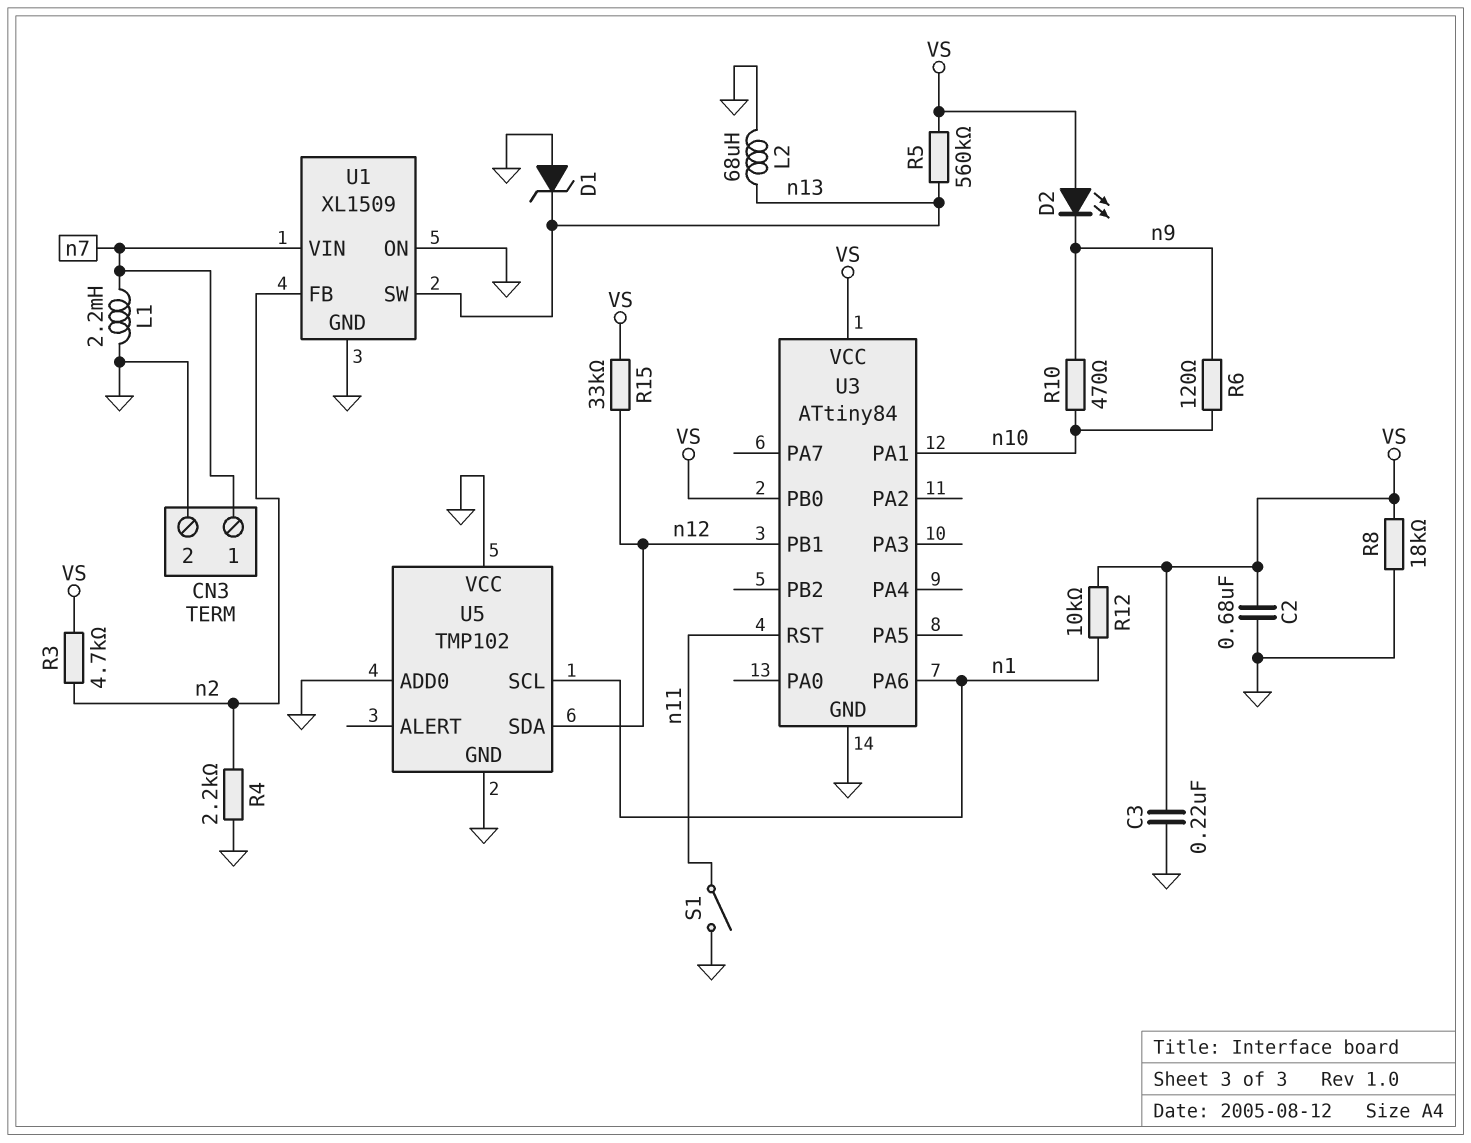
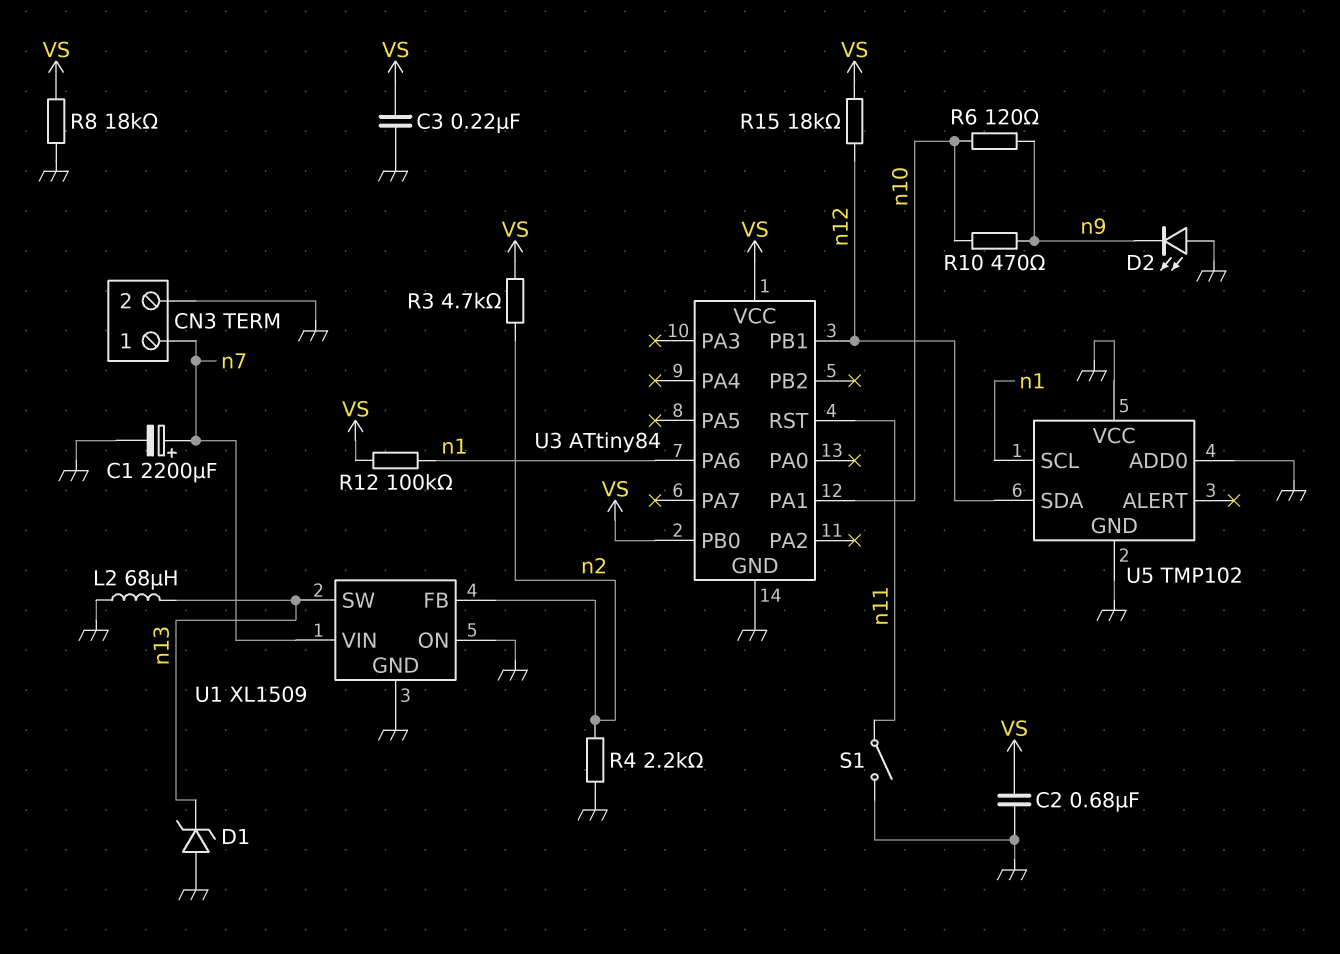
C1: none -> 2200uF (plus n7, minus GND)
D2: LED (A VS, K n9) -> LED (A GND, K n9)
L1: 2.2mH (GND, n7) -> none
R5: 560k (VS, n13) -> none
R12: 10k (VS, n1) -> 100k (VS, n1)
R15: 33k (VS, n12) -> 18k (VS, n12)

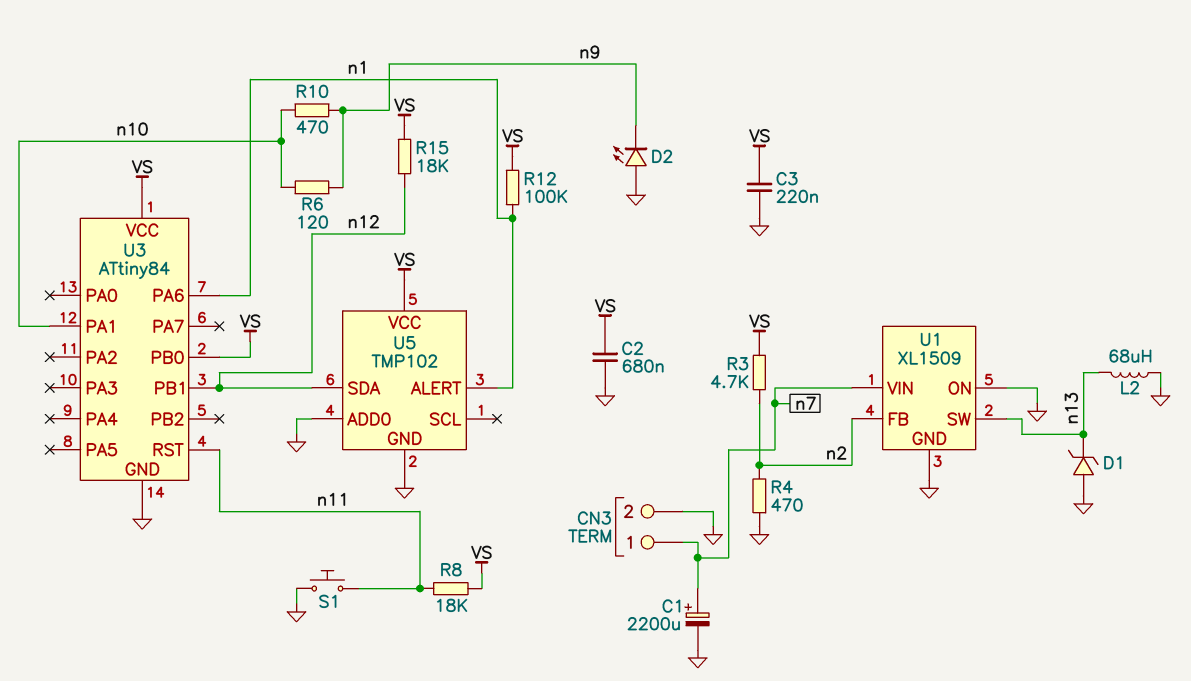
R4: 2.2k (GND, n2) -> 470 (GND, n2)
R8: 18k (GND, VS) -> 18k (VS, n11)
S1: switch (GND, n11) -> button (GND, n11)
U5 pin ALERT: none -> n1
U5 pin SCL: n1 -> none
U5 pin VCC: GND -> VS

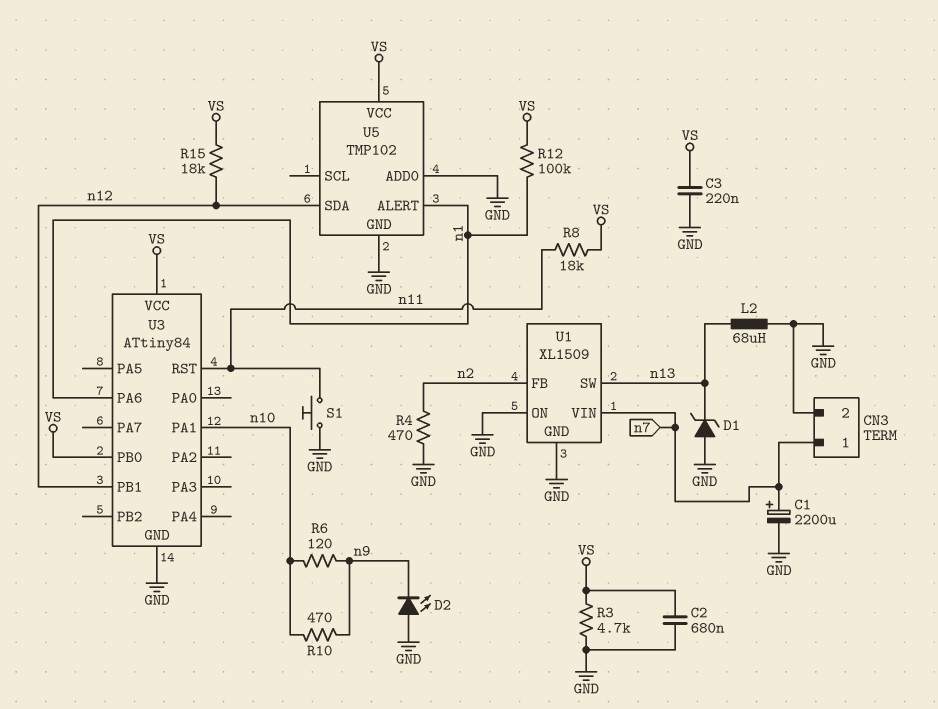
R3: 4.7k (VS, n2) -> 4.7k (GND, VS)

